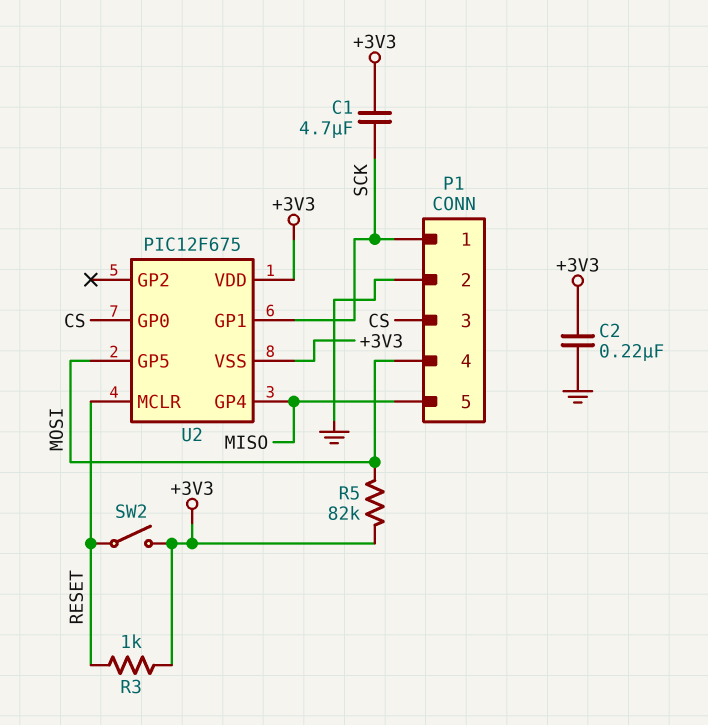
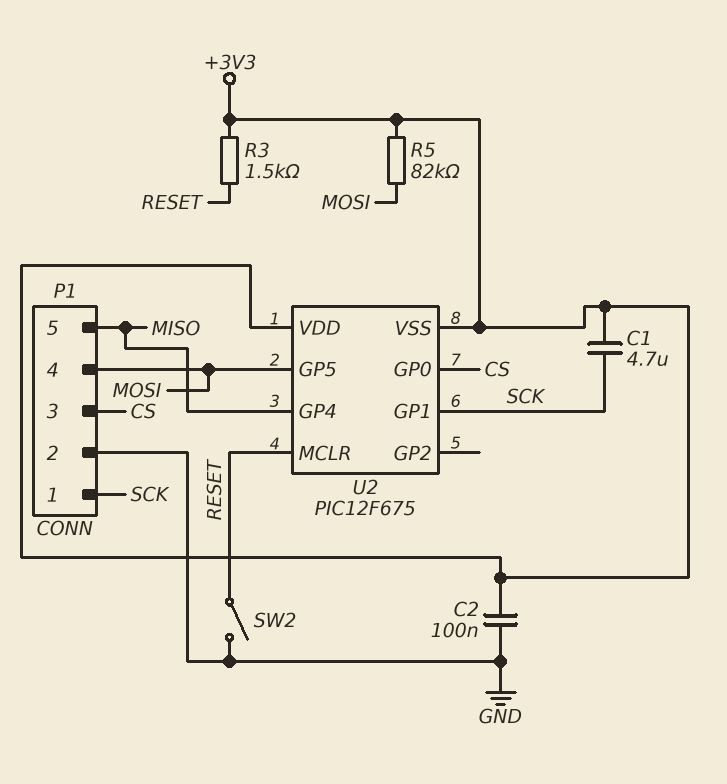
C2: 220nF (+3V3, GND) -> 100nF (+3V3, GND)
R3: 1k (+3V3, RESET) -> 1.5k (+3V3, RESET)
SW2: switch (+3V3, RESET) -> switch (GND, RESET)

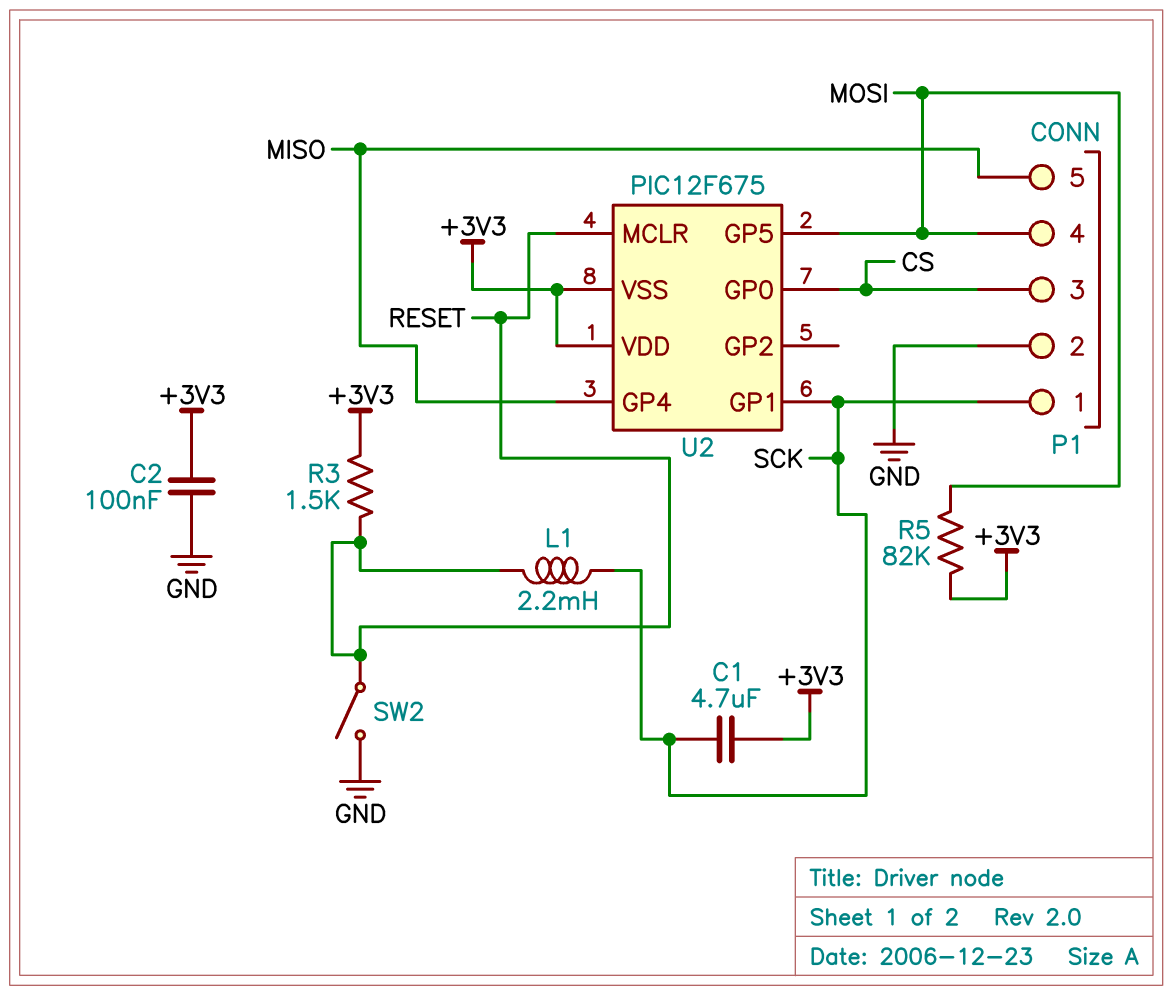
L1: none -> 2.2mH (RESET, SCK)

